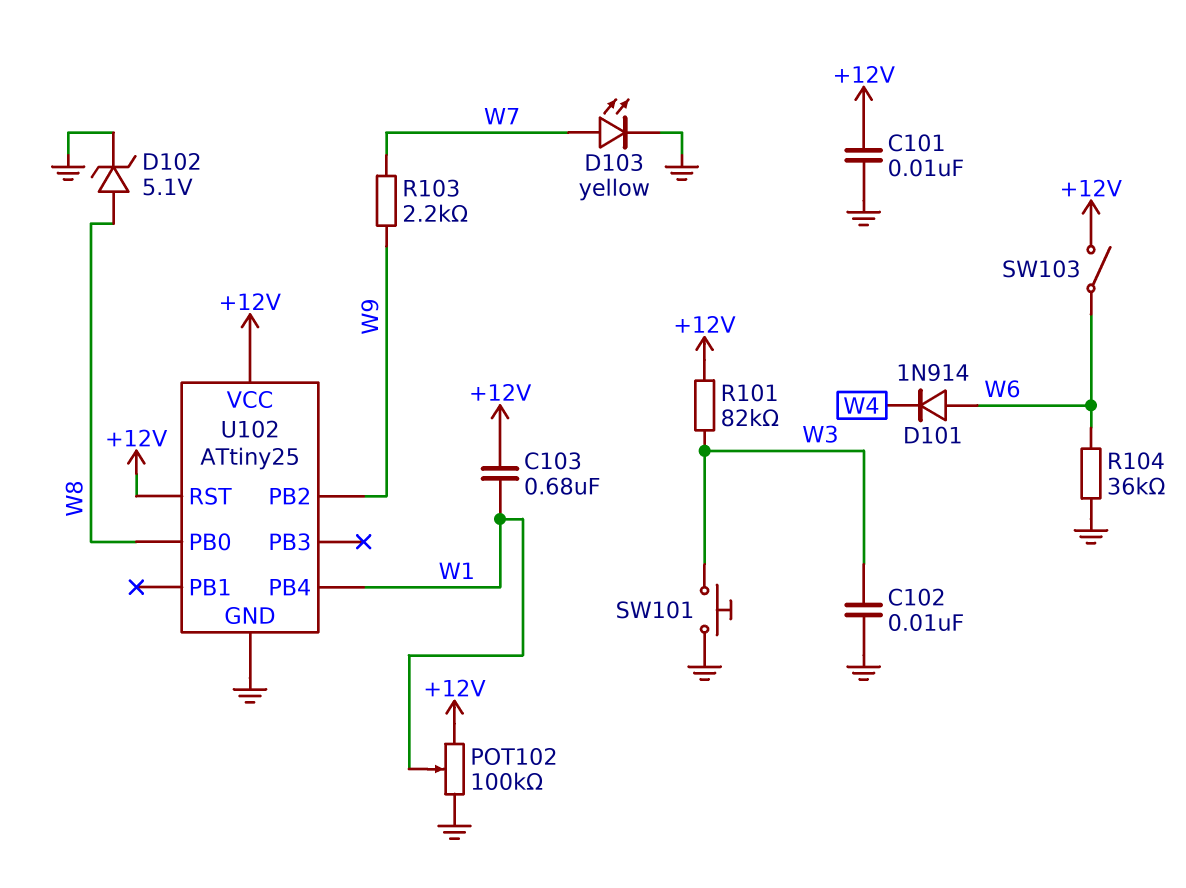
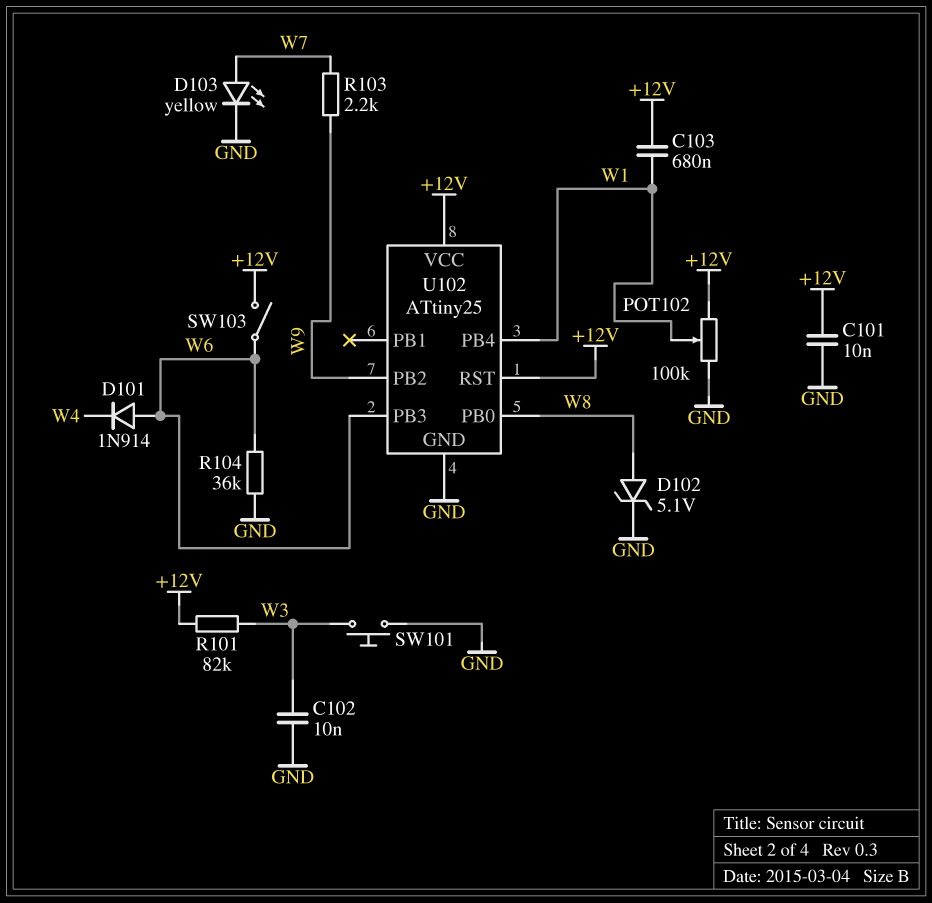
U102 pin PB3: none -> W6

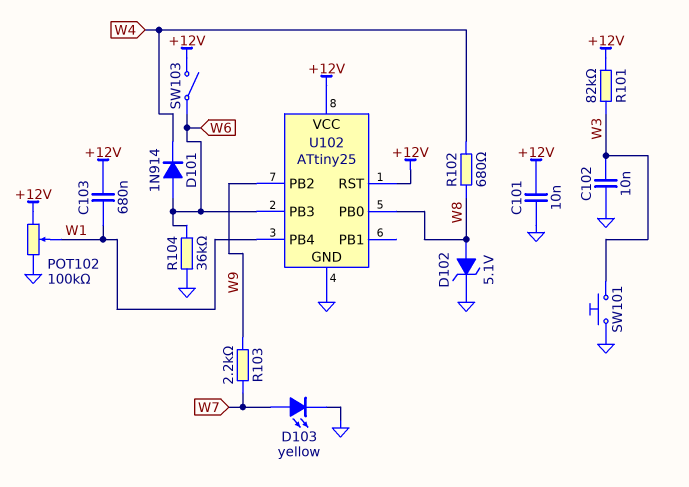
R102: none -> 680 (W4, W8)

